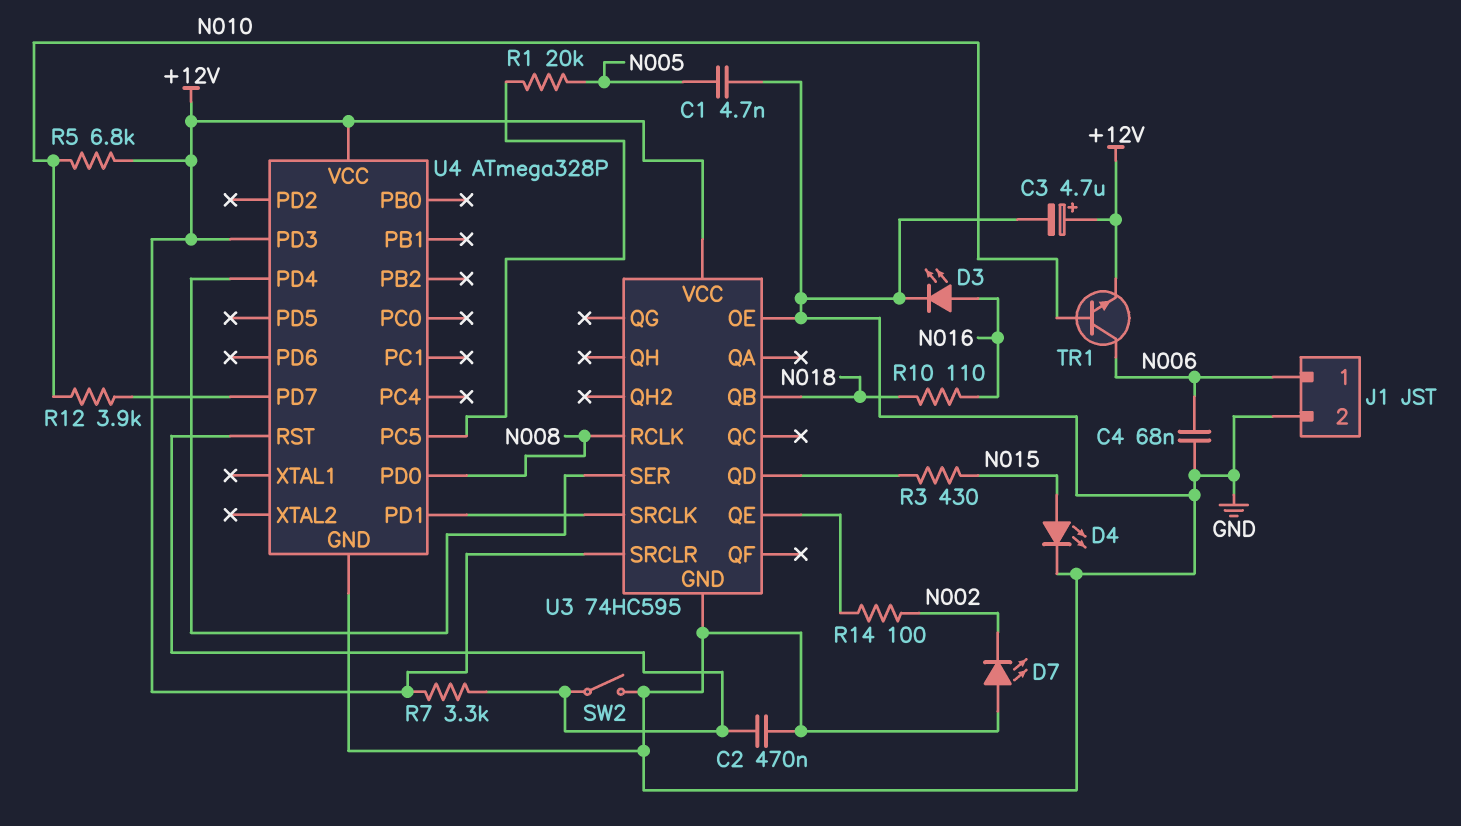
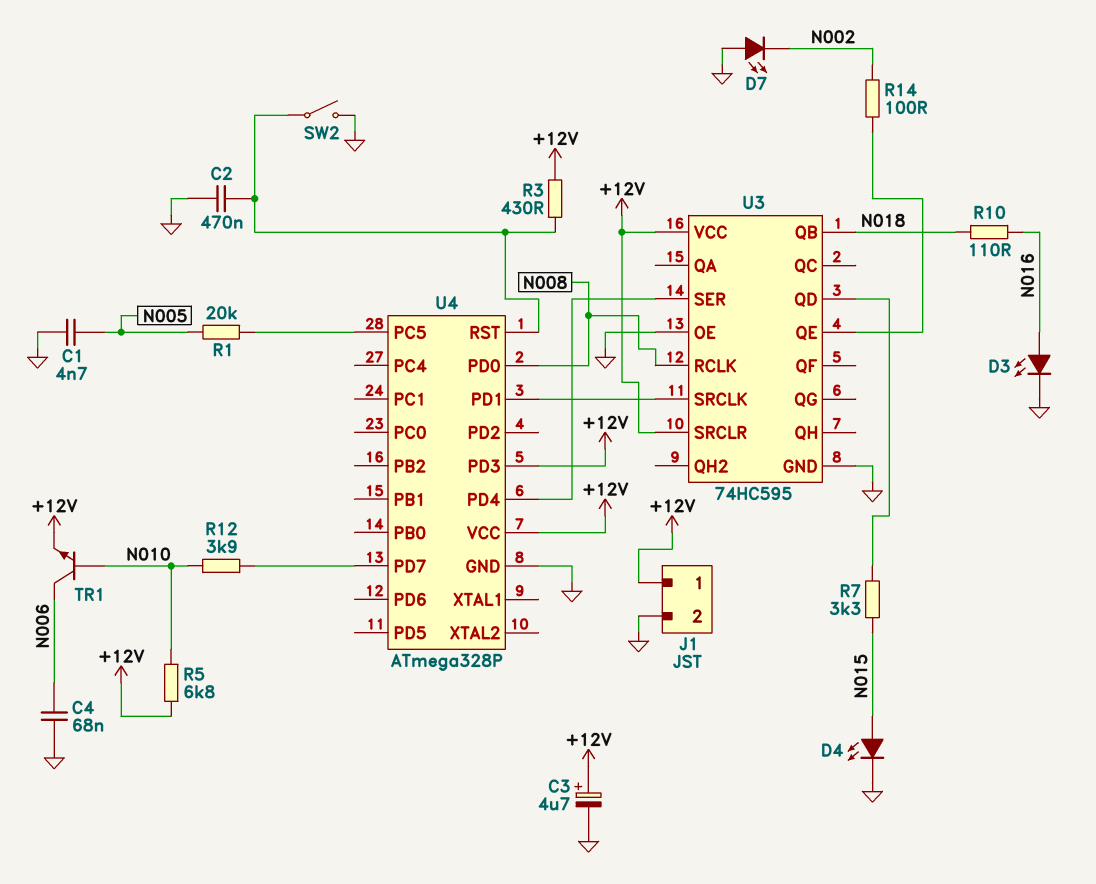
J1 pin 1: N006 -> +12V
R3: 430 (N015, U3/QD) -> 430 (+12V, U4/RST)
R7: 3.3k (+12V, U4/RST) -> 3.3k (N015, U3/QD)

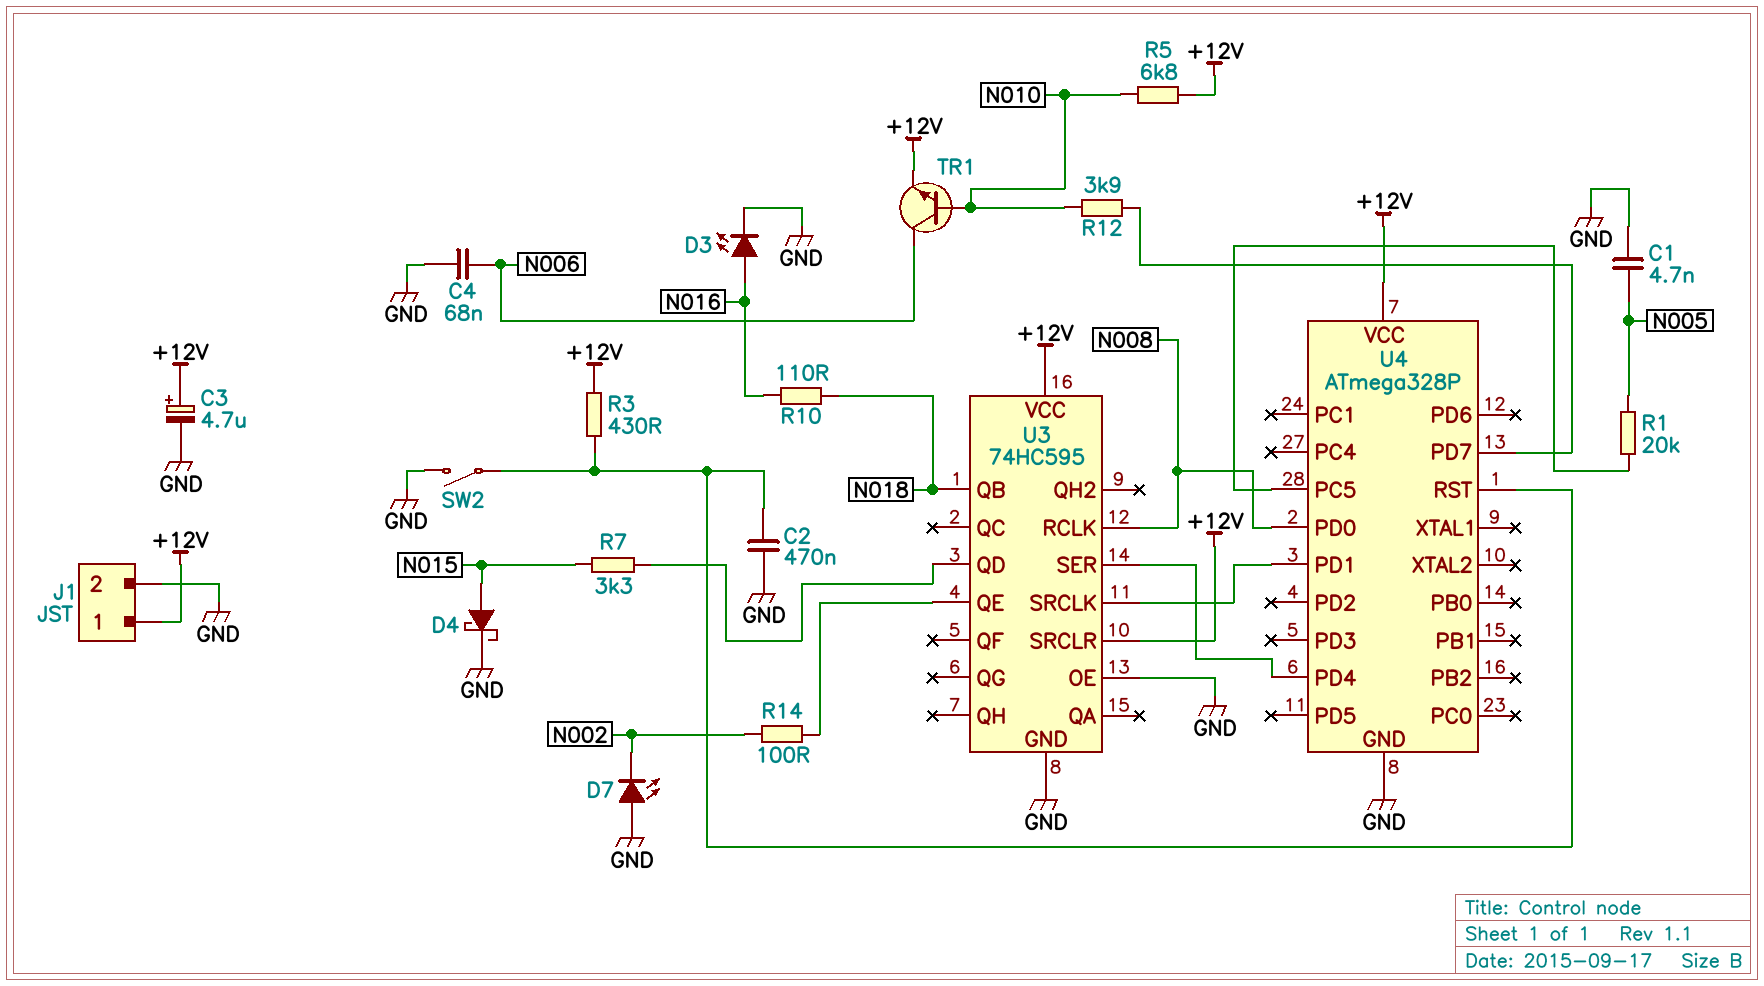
D4: LED (A N015, K GND) -> schottky (A N015, K GND)
U4 pin PD3: +12V -> none

